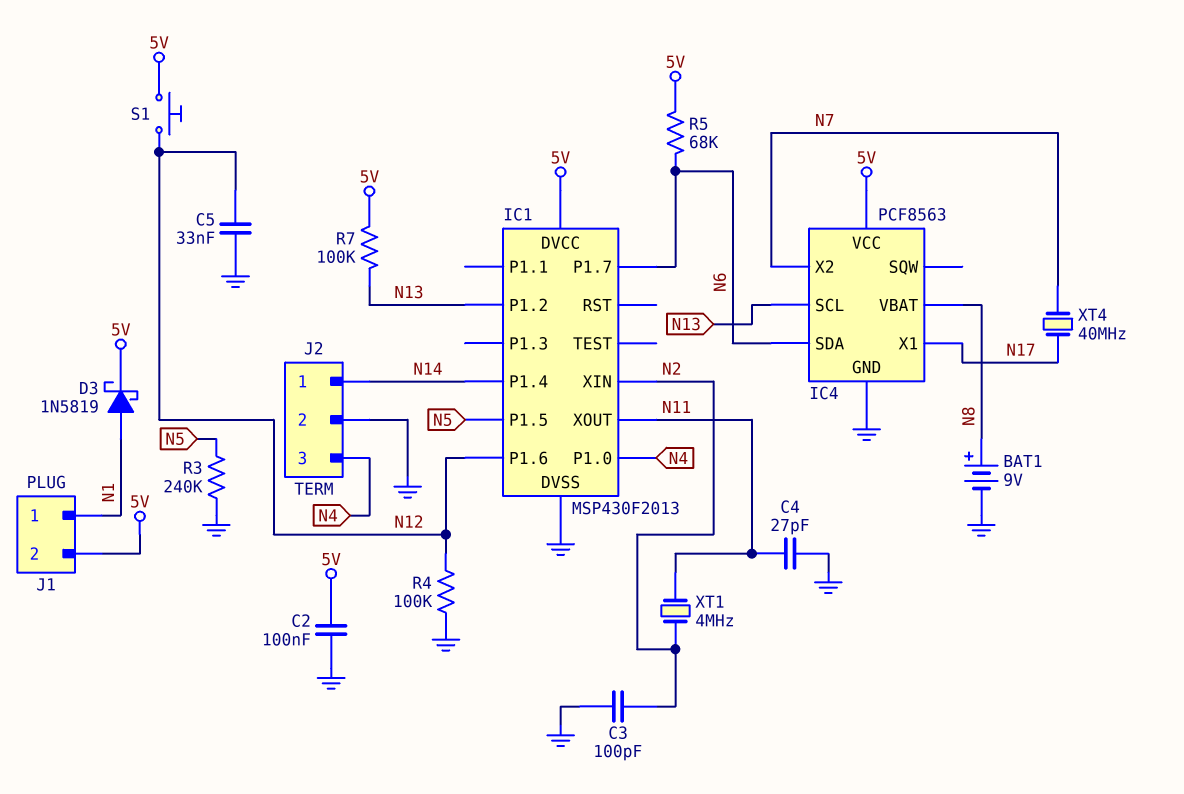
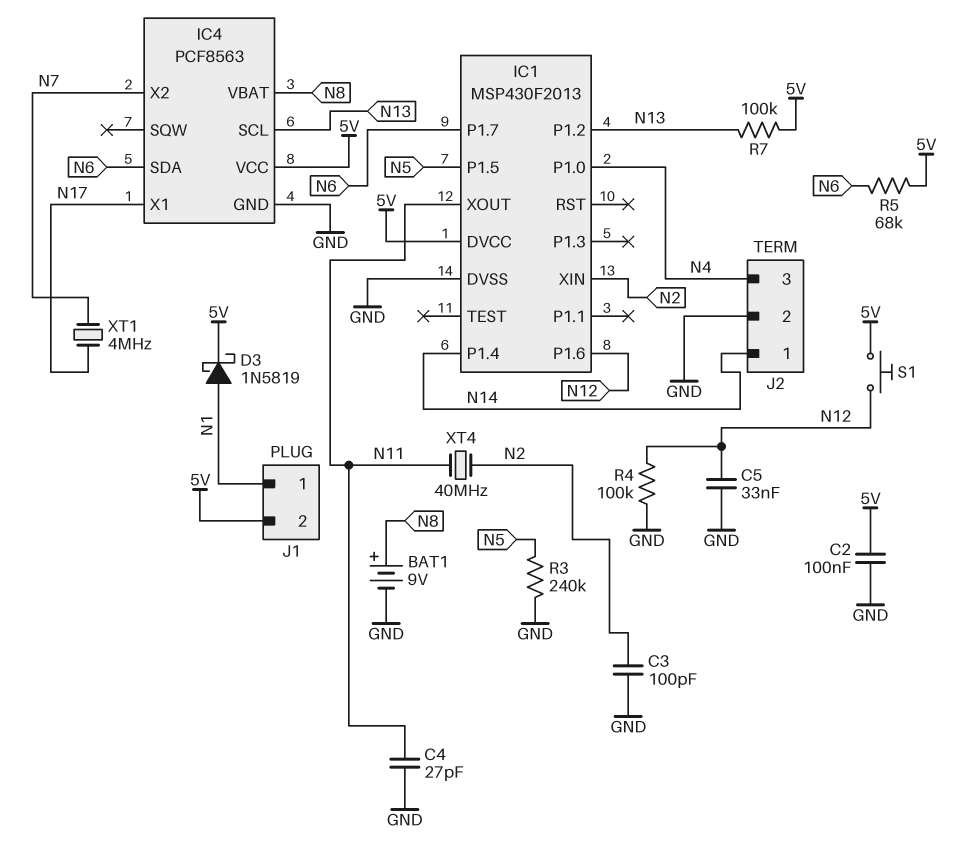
XT1: 4MHz (N2, N11) -> 4MHz (N7, N17)
XT4: 40MHz (N7, N17) -> 40MHz (N2, N11)

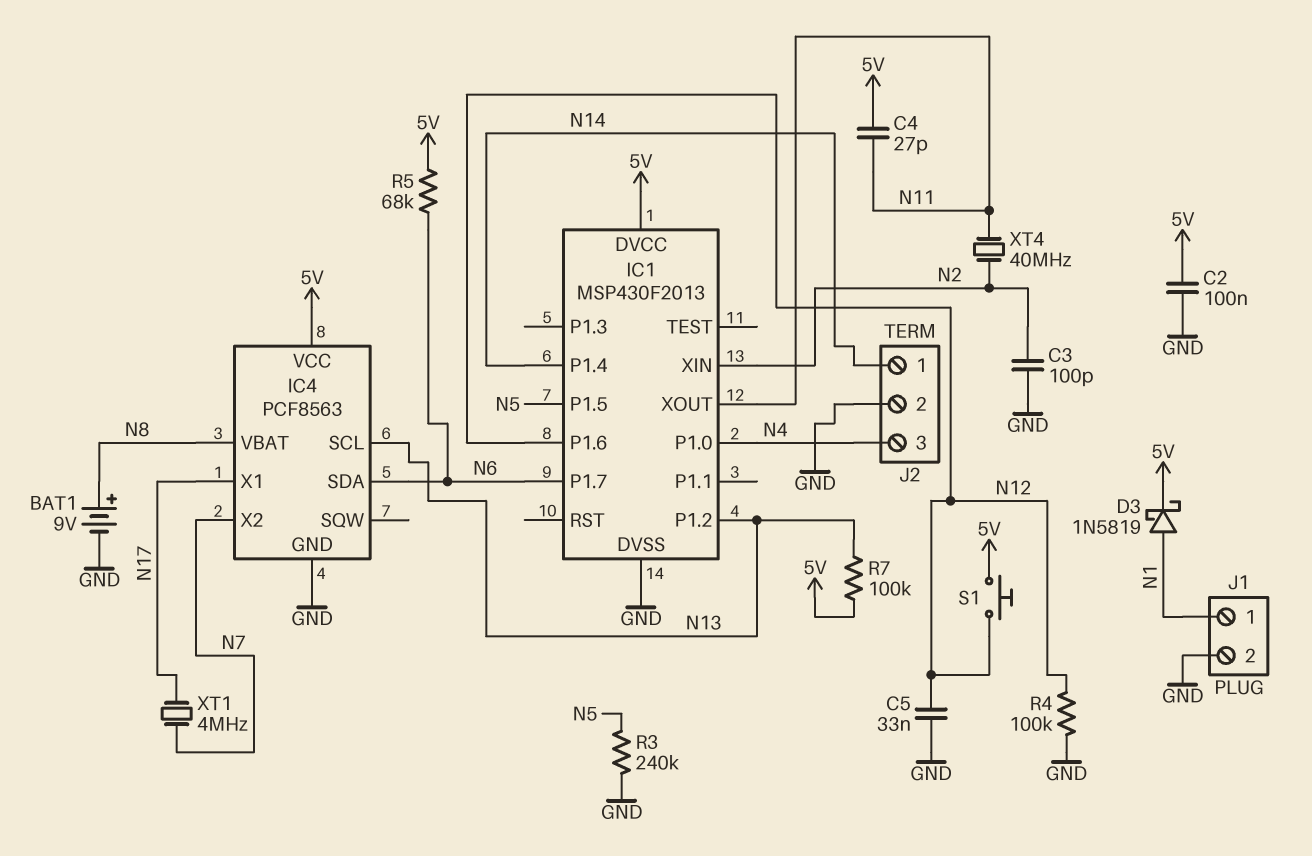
C4: 27pF (GND, N11) -> 27pF (5V, N11)
J1 pin 2: 5V -> GND

